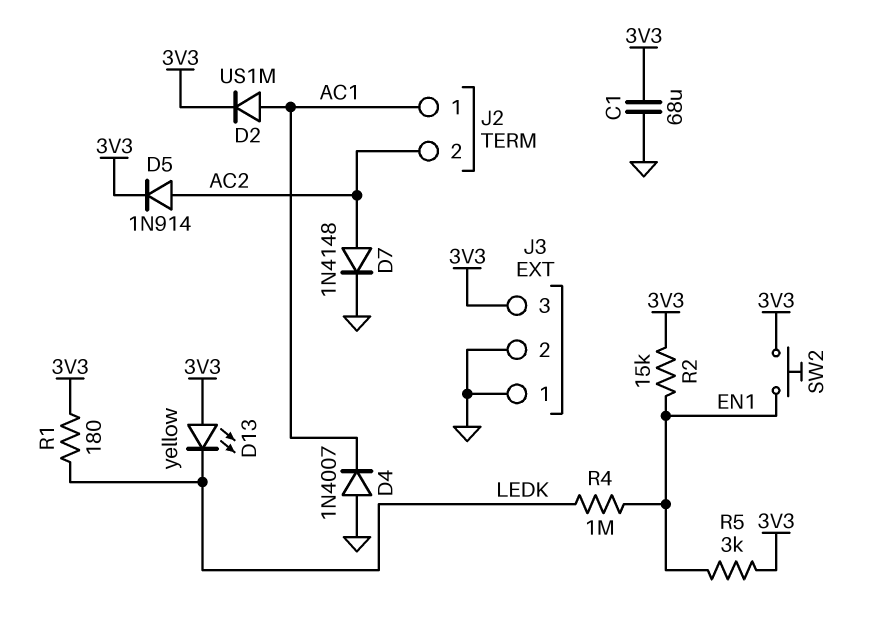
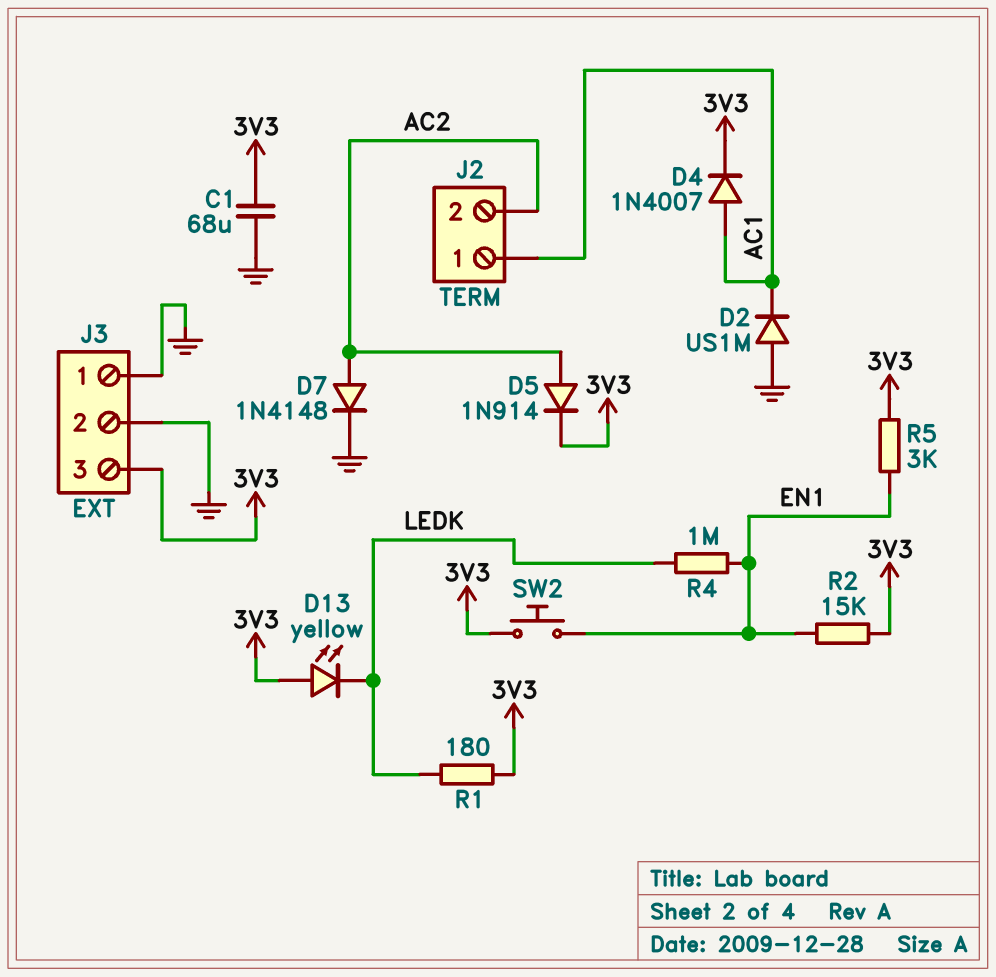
D2: diode US1M (A AC1, K 3V3) -> diode US1M (A GND, K AC1)
D4: diode 1N4007 (A GND, K AC1) -> diode 1N4007 (A AC1, K 3V3)

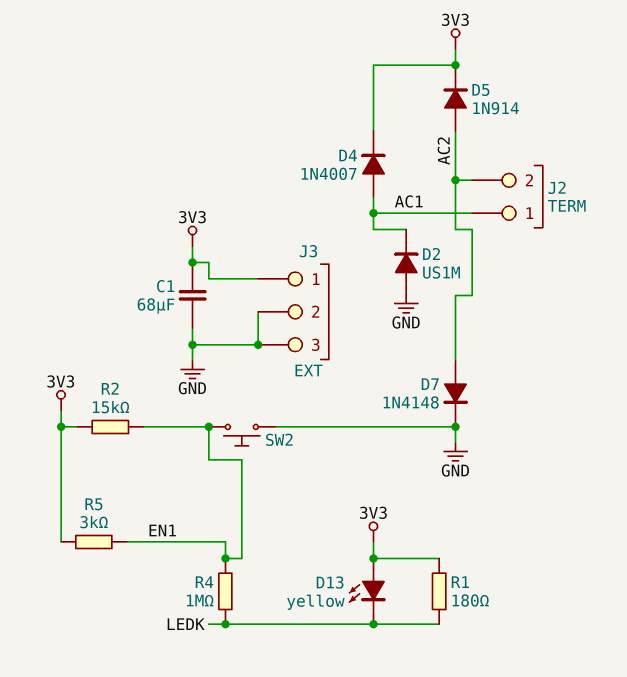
J3 pin 1: GND -> 3V3
J3 pin 3: 3V3 -> GND
SW2: button (3V3, EN1) -> button (EN1, GND)

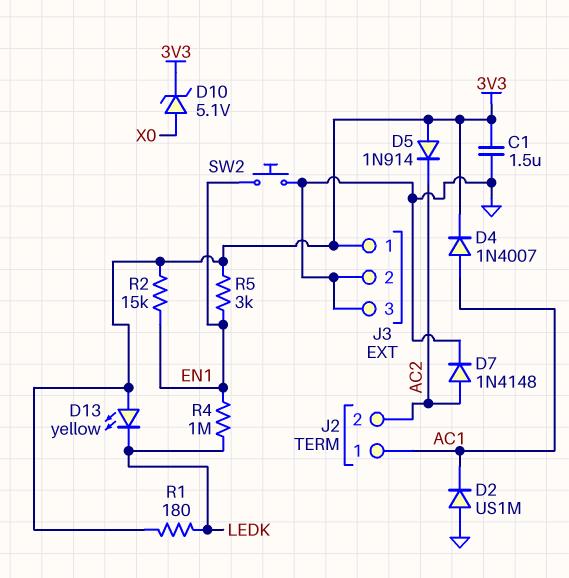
C1: 68uF (3V3, GND) -> 1.5uF (3V3, GND)
D5: diode 1N914 (A AC2, K 3V3) -> diode 1N914 (A 3V3, K AC2)
D10: none -> zener 5.1V (A X0, K 3V3)

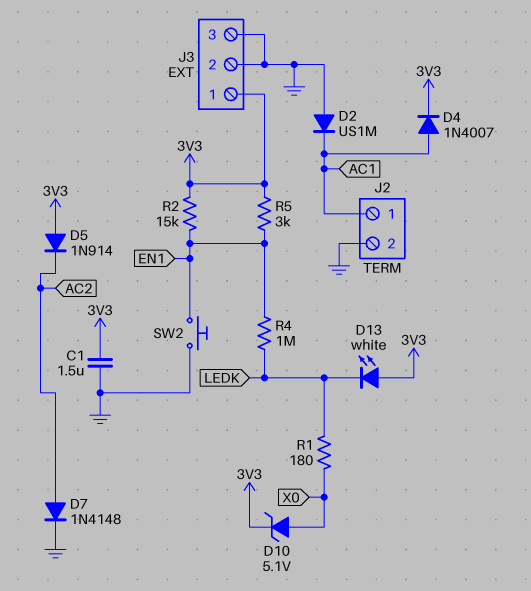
D13: LED yellow (A 3V3, K LEDK) -> LED white (A 3V3, K LEDK)
J2 pin 2: AC2 -> GND
R1: 180 (3V3, LEDK) -> 180 (LEDK, X0)

